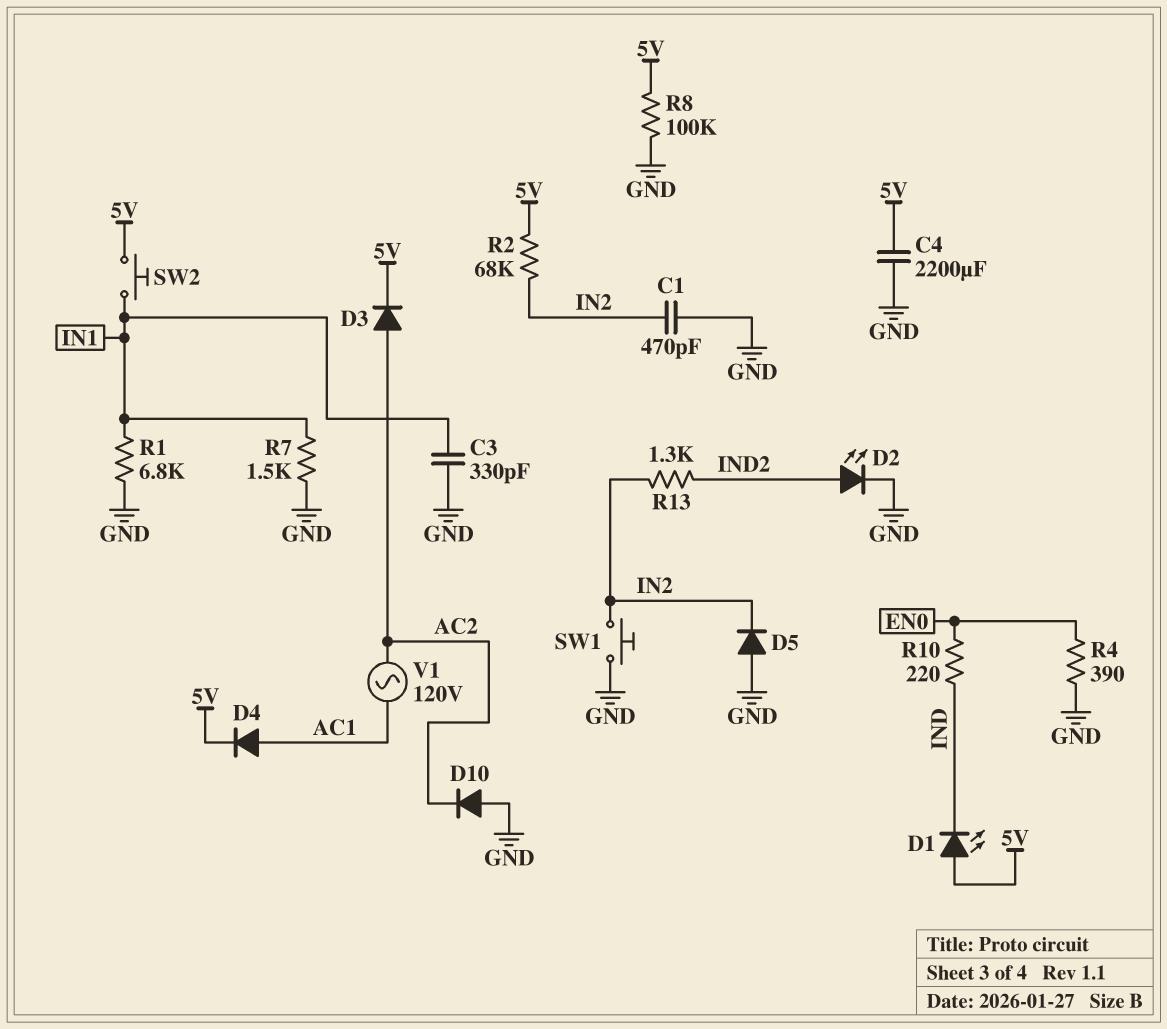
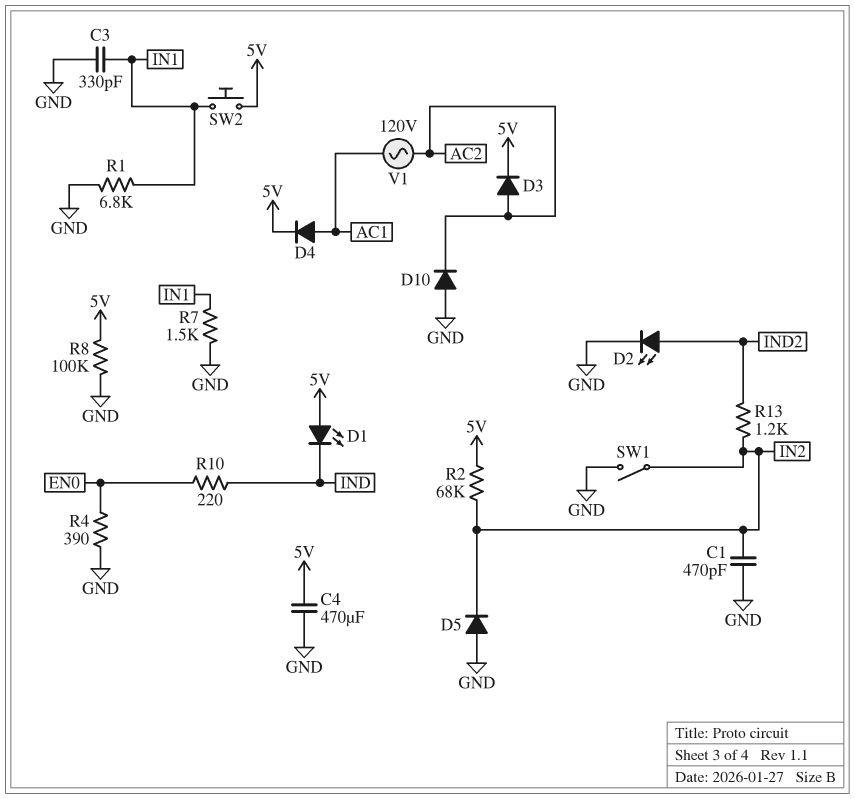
C4: 2200uF (5V, GND) -> 470uF (5V, GND)
R13: 1.3k (IN2, IND2) -> 1.2k (IN2, IND2)
SW1: button (GND, IN2) -> switch (GND, IN2)

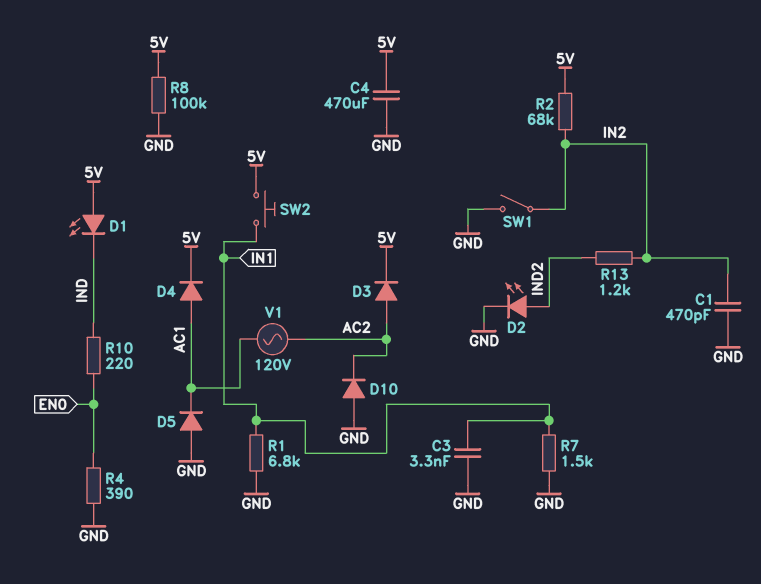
C3: 330pF (GND, IN1) -> 3.3nF (GND, IN1)
D5: diode (A GND, K IN2) -> diode (A GND, K AC1)

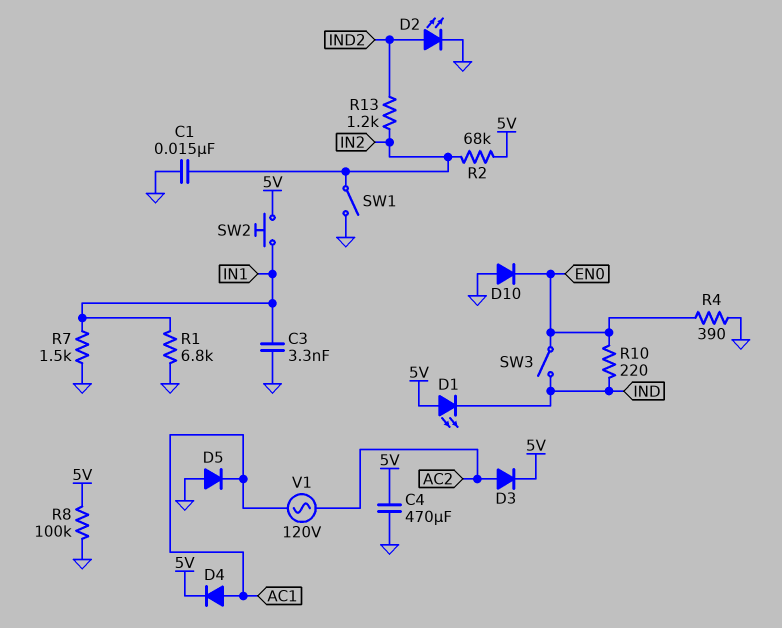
C1: 470pF (GND, IN2) -> 15nF (GND, IN2)
D10: diode (A GND, K AC2) -> diode (A GND, K EN0)
SW3: none -> switch (EN0, IND)

